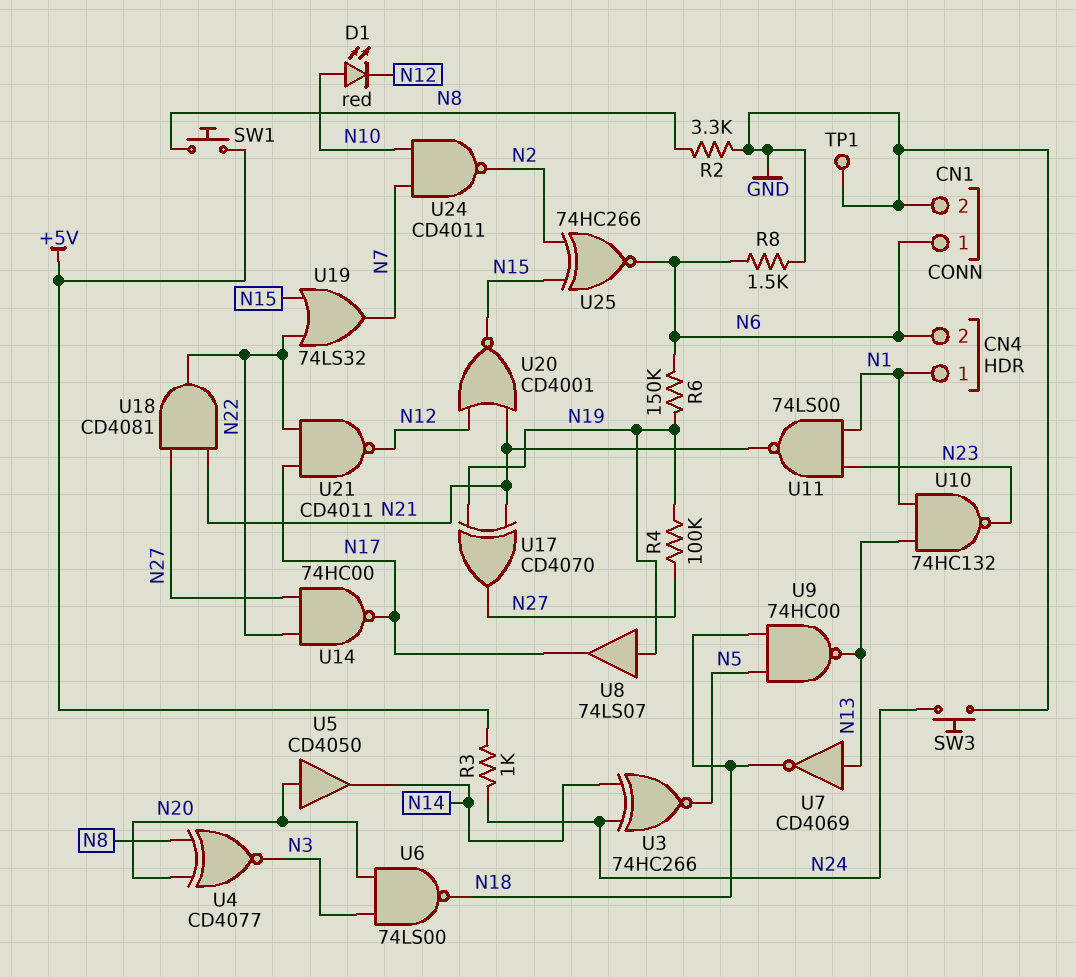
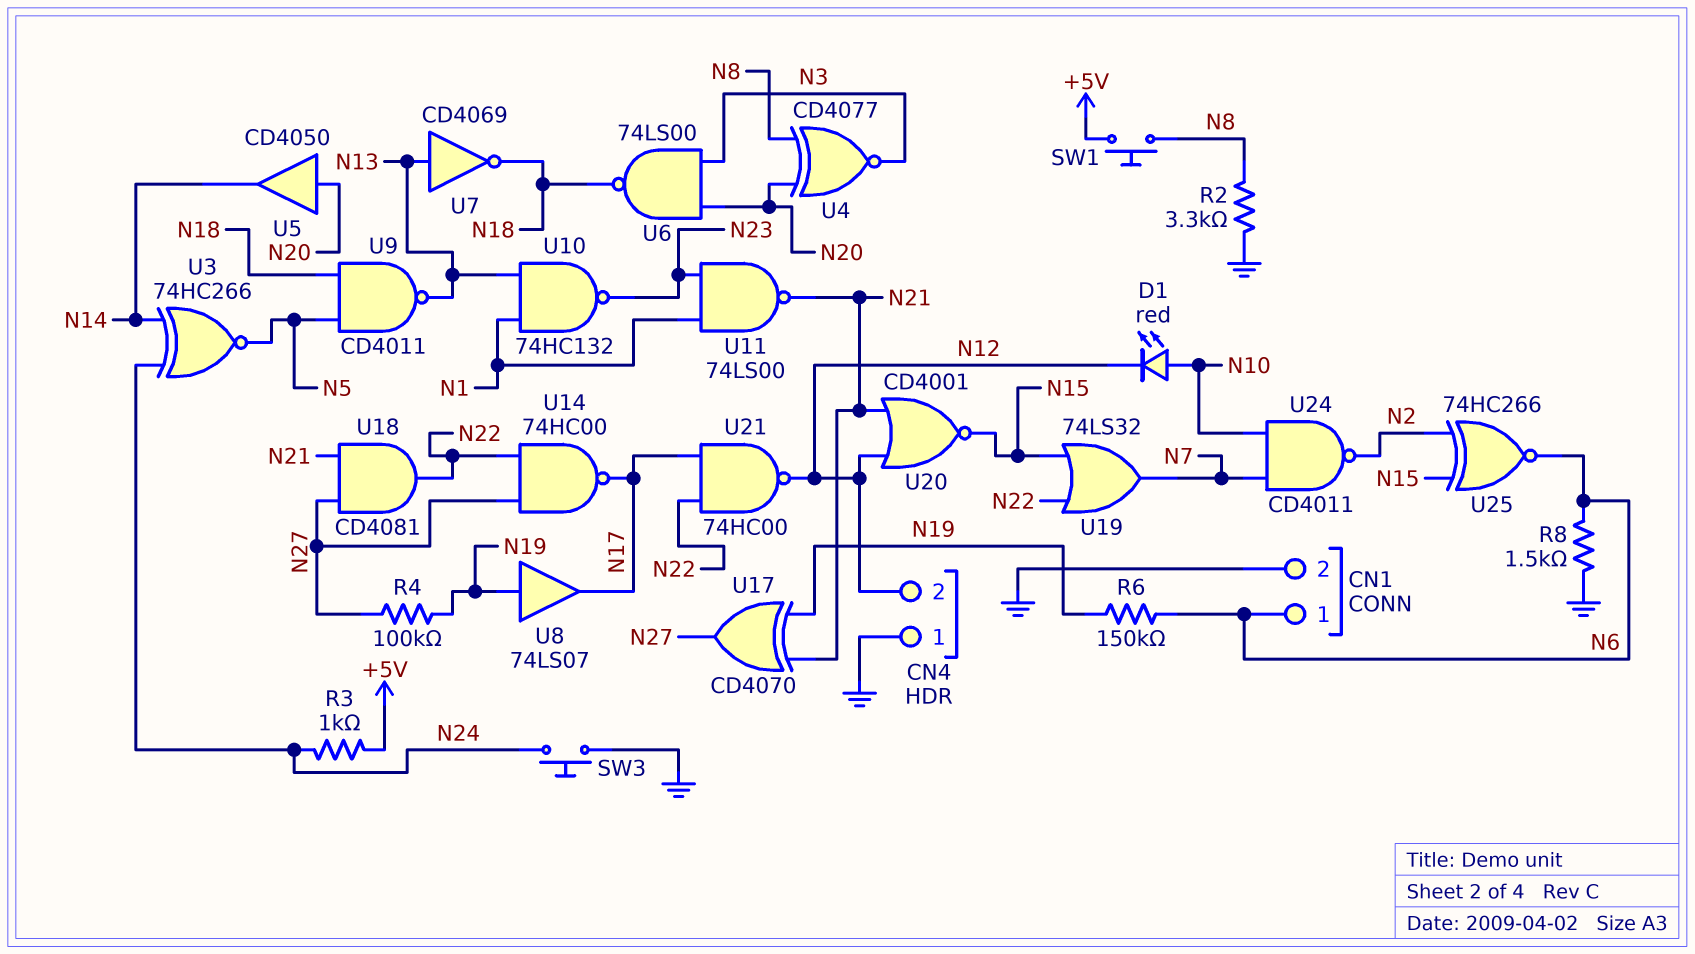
CN4 pin 1: N1 -> GND
CN4 pin 2: N6 -> N12
TP1: test point (GND) -> none
U9: NAND 74HC00 (in N5, in N18, out N13) -> NAND CD4011 (in N5, in N18, out N13)
U21: NAND CD4011 (in N17, in N22, out N12) -> NAND 74HC00 (in N17, in N22, out N12)

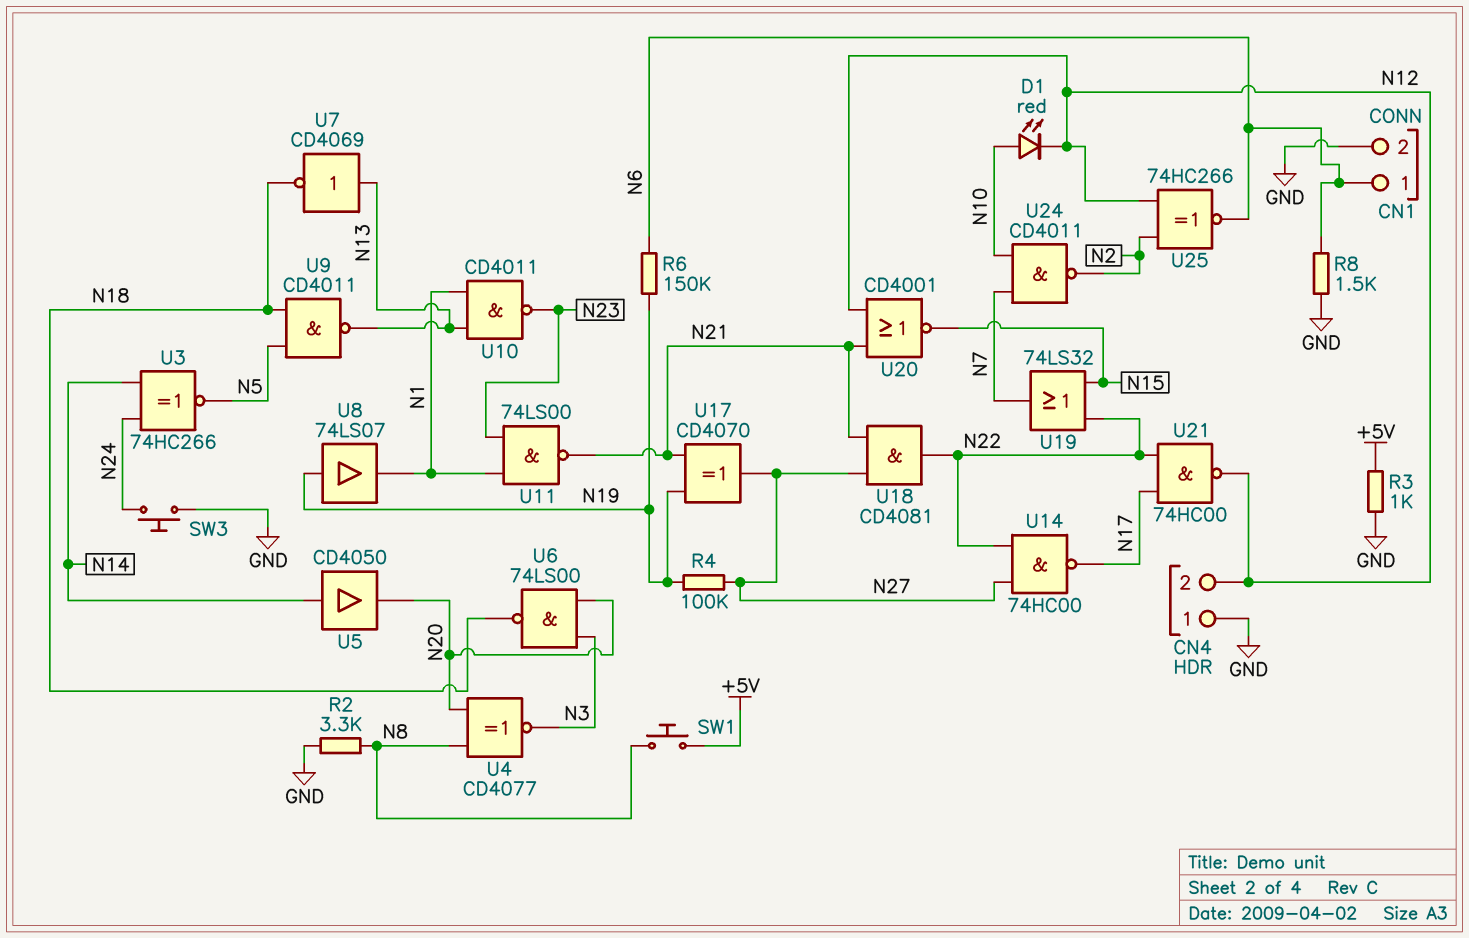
R3: 1k (+5V, N24) -> 1k (+5V, GND)
U5: buffer CD4050 (in N20, out N14) -> buffer CD4050 (in N14, out N20)
U8: buffer 74LS07 (in N19, out N17) -> buffer 74LS07 (in N19, out N1)
U10: NAND 74HC132 (in N1, in N13, out N23) -> NAND CD4011 (in N1, in N13, out N23)
U25: XNOR 74HC266 (in N2, in N15, out N6) -> XNOR 74HC266 (in N2, in N12, out N6)

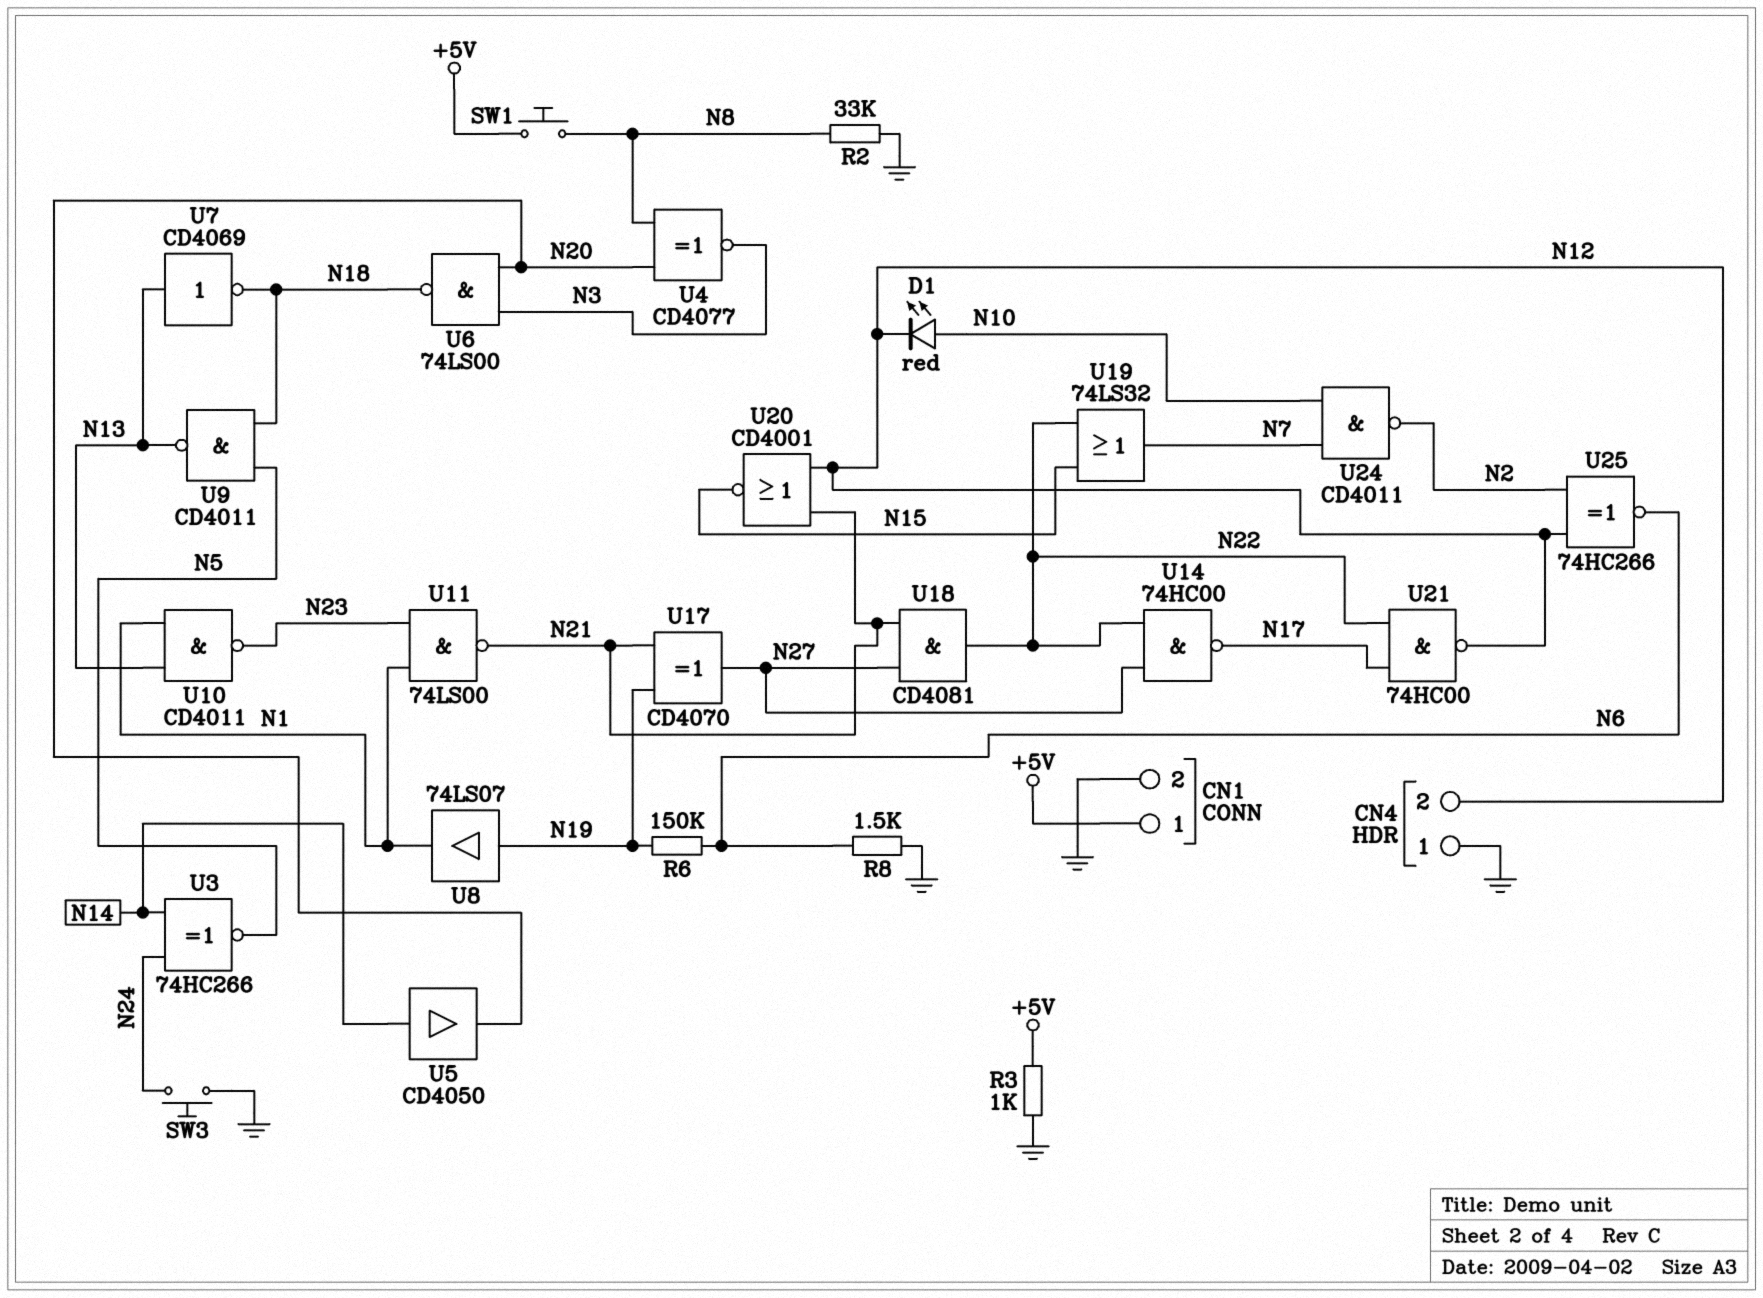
CN1 pin 1: N6 -> +5V
R2: 3.3k (GND, N8) -> 33k (GND, N8)
R4: 100k (N19, N27) -> none

